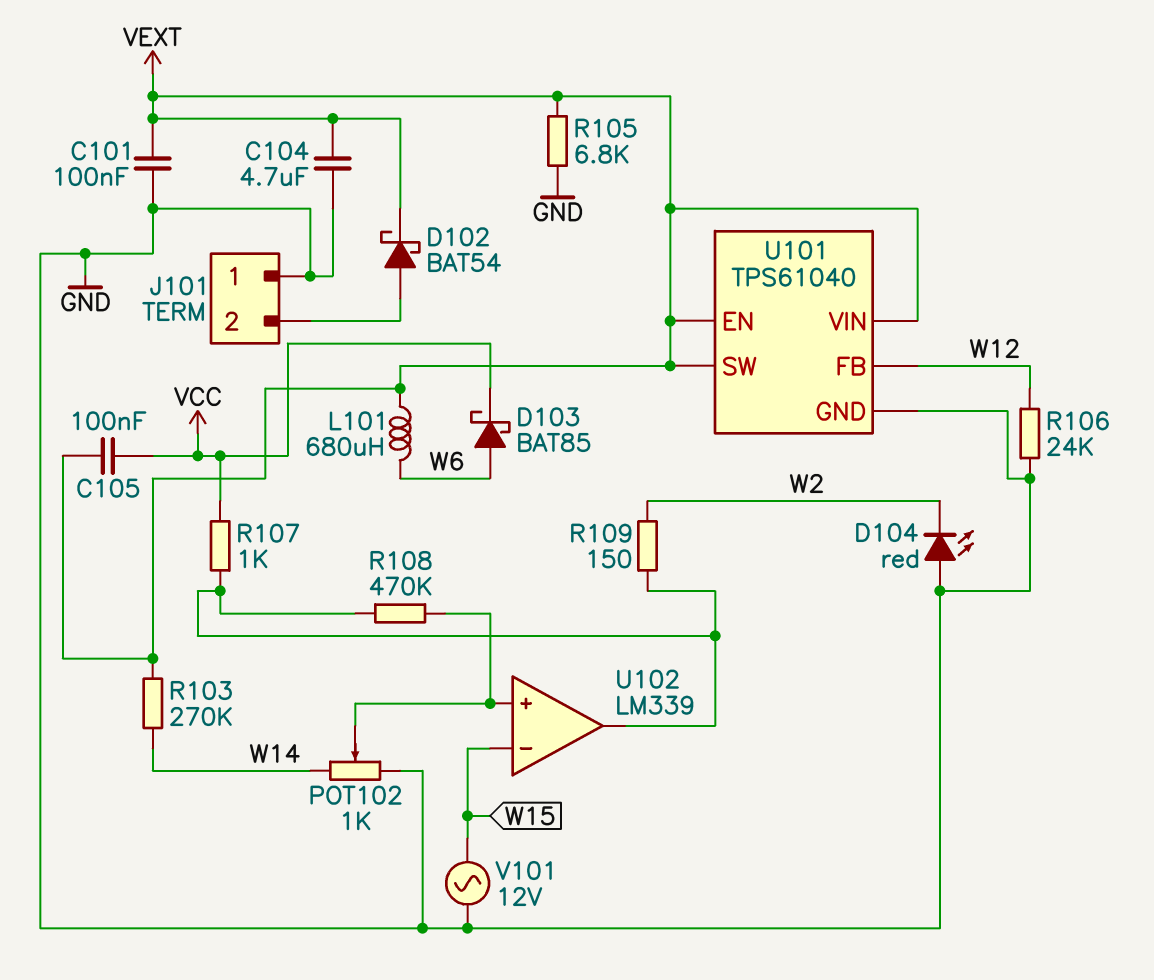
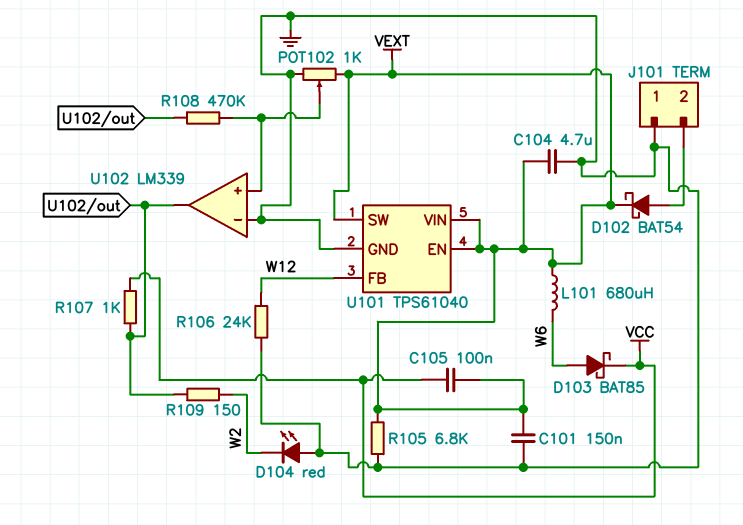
C101: 100nF (GND, VEXT) -> 150nF (GND, VEXT)
POT102: 1k (GND, W14, wiper U102/in+) -> 1k (GND, VEXT, wiper U102/in+)
R103: 270k (VEXT, W14) -> none
U102 pin in-: W15 -> GND
V101: AC 12V (GND, W15) -> none

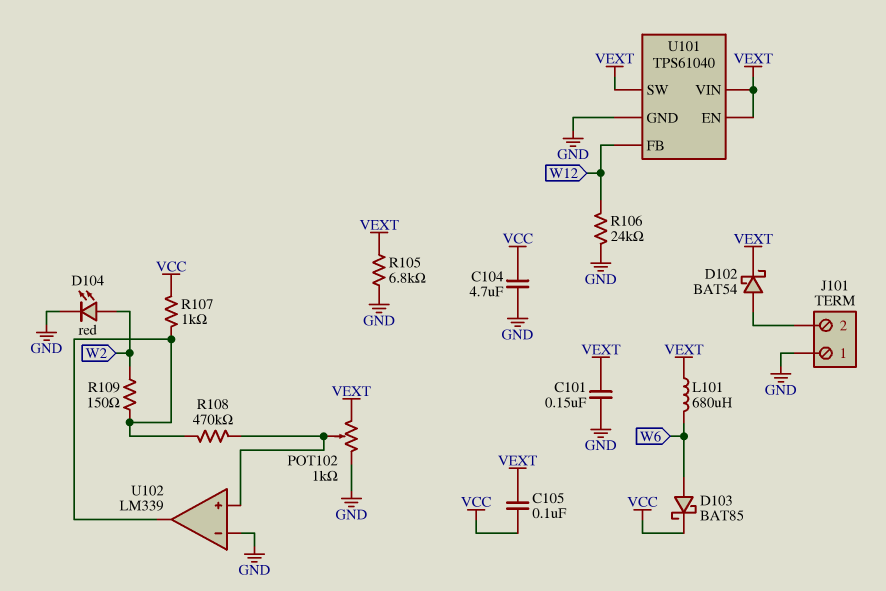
C104: 4.7uF (GND, VEXT) -> 4.7uF (GND, VCC)
D104: LED red (A GND, K W2) -> LED red (A W2, K GND)

